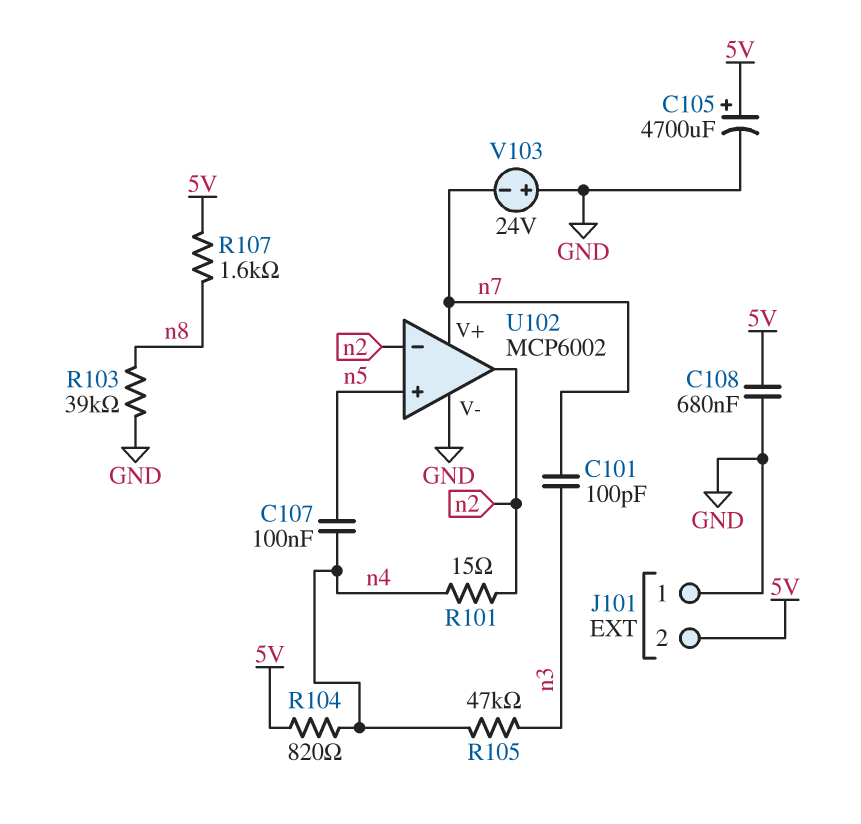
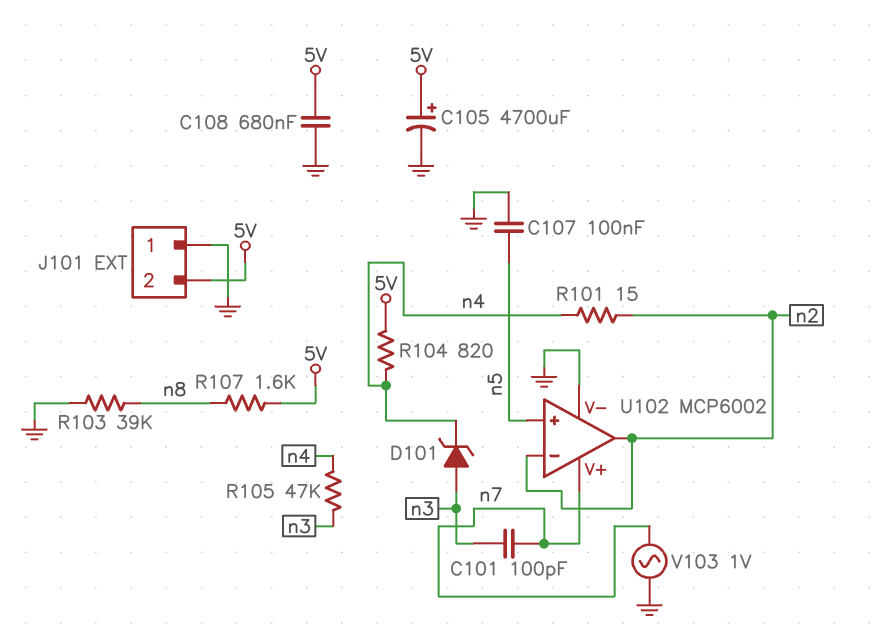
C107: 100nF (n4, n5) -> 100nF (GND, n5)
D101: none -> zener (A n3, K n4)
V103: 24V (plus GND, minus n7) -> AC 1V (GND, n7)

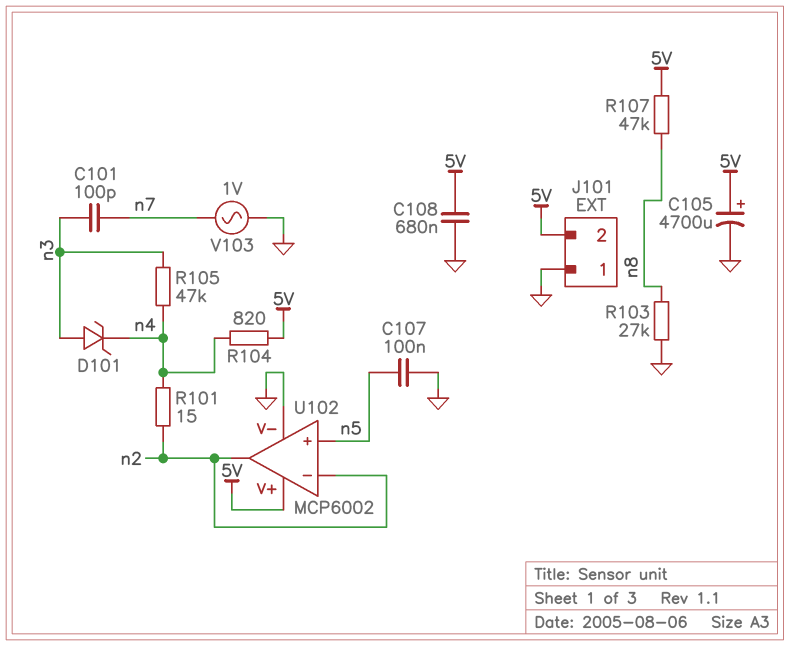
R103: 39k (GND, n8) -> 27k (GND, n8)
R107: 1.6k (5V, n8) -> 47k (5V, n8)
U102 pin V+: n7 -> 5V

